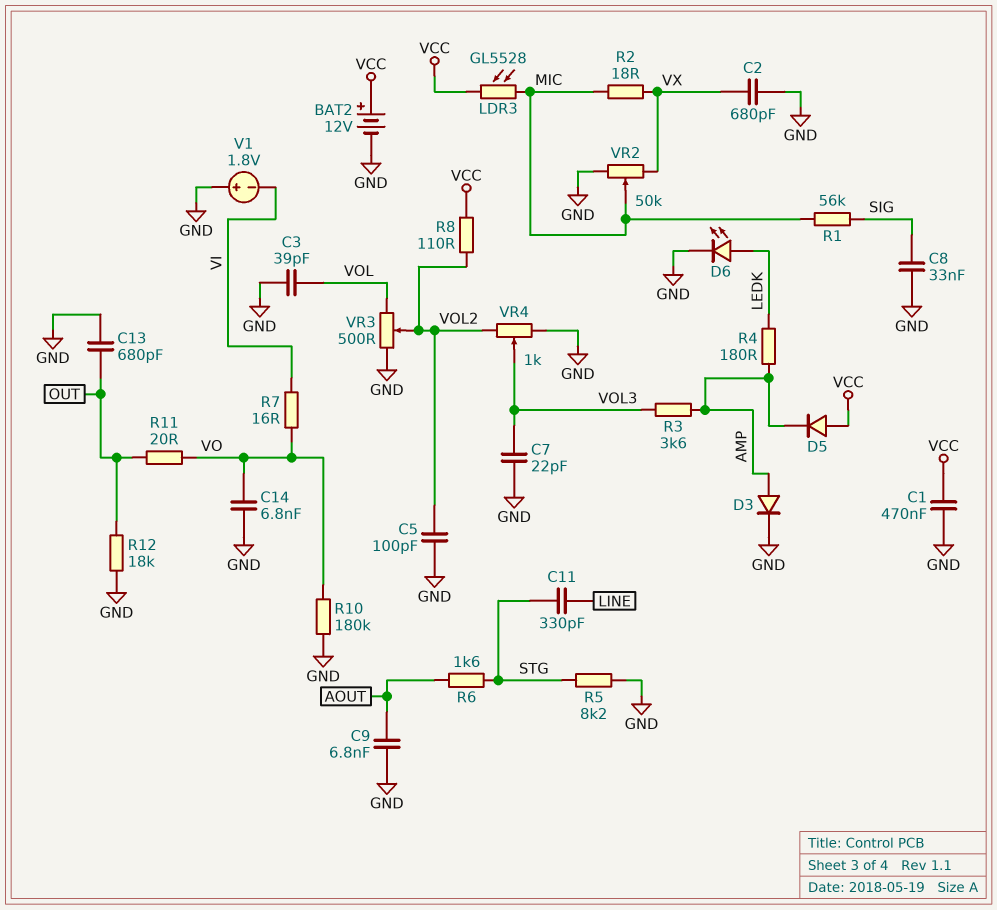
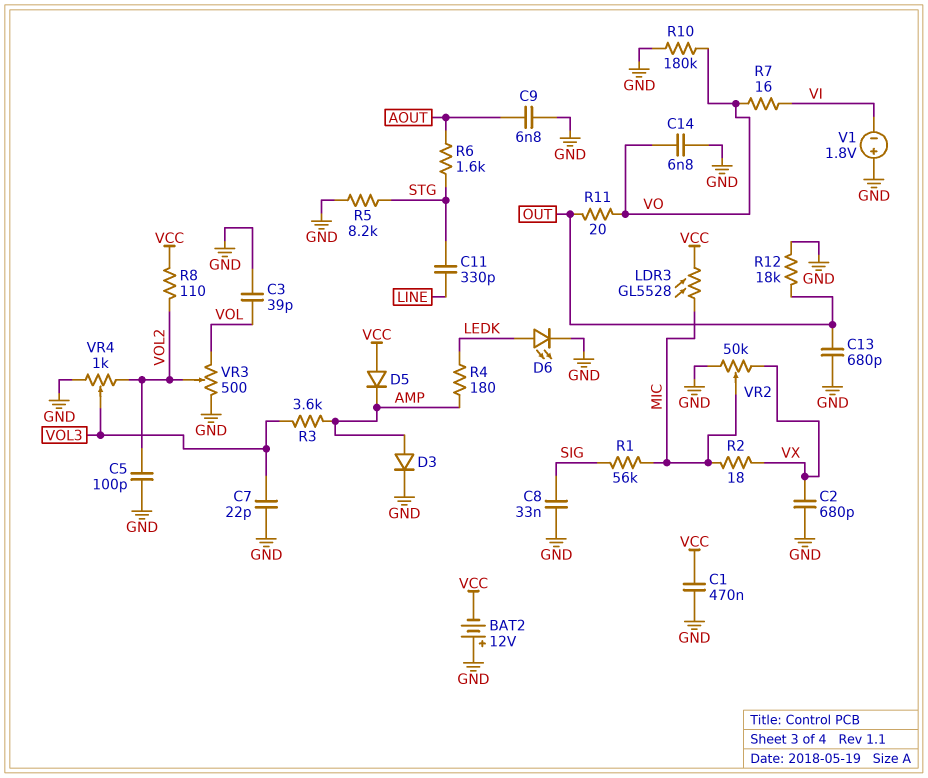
BAT2: 12V (plus VCC, minus GND) -> 12V (plus GND, minus VCC)

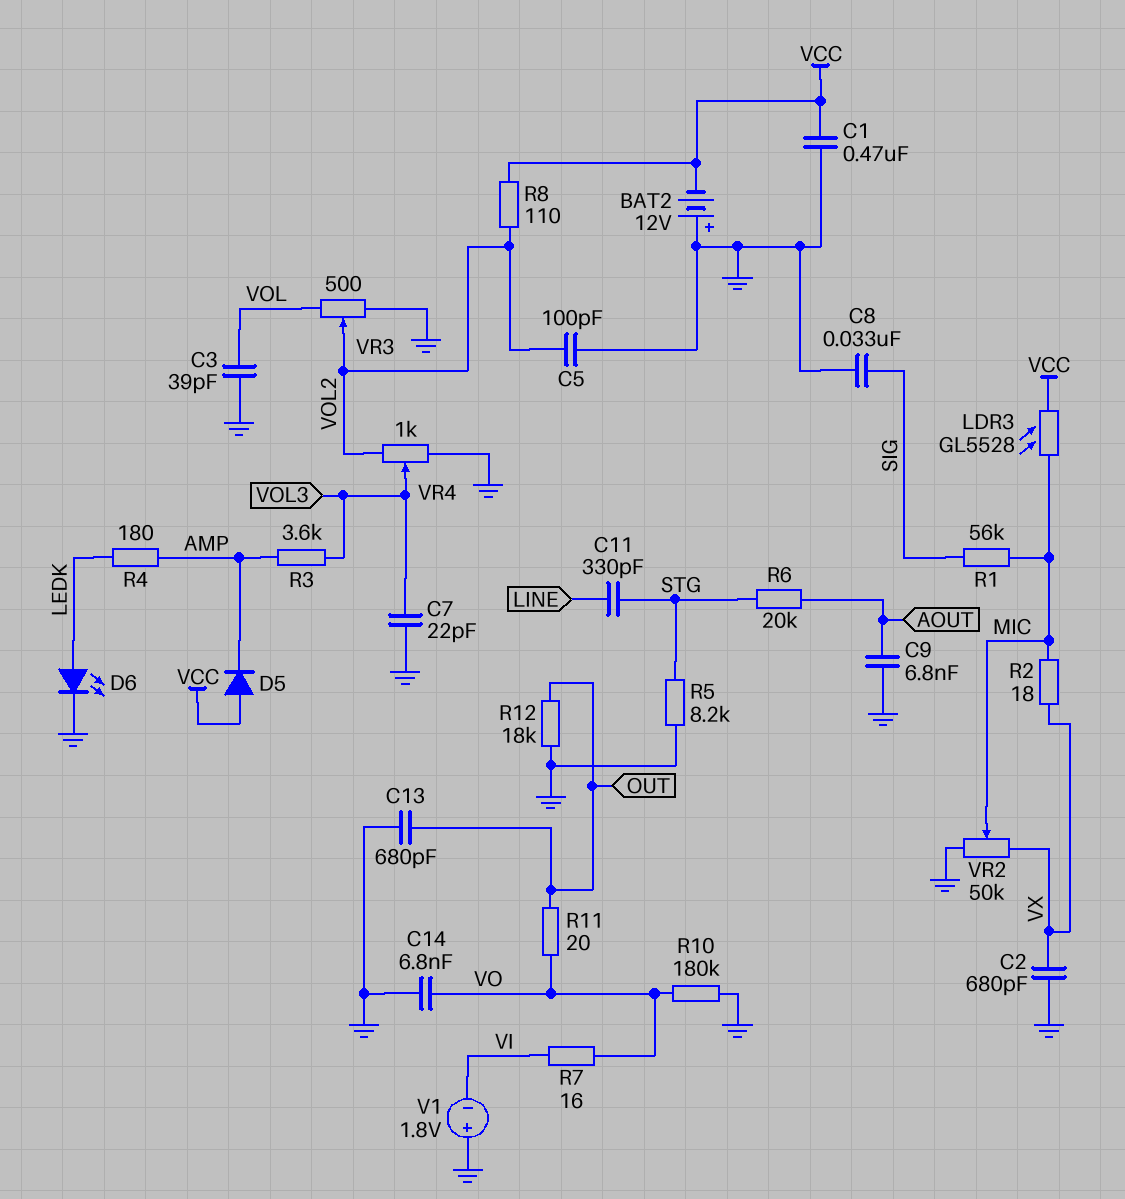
D3: diode (A AMP, K GND) -> none
R6: 1.6k (AOUT, STG) -> 20k (AOUT, STG)

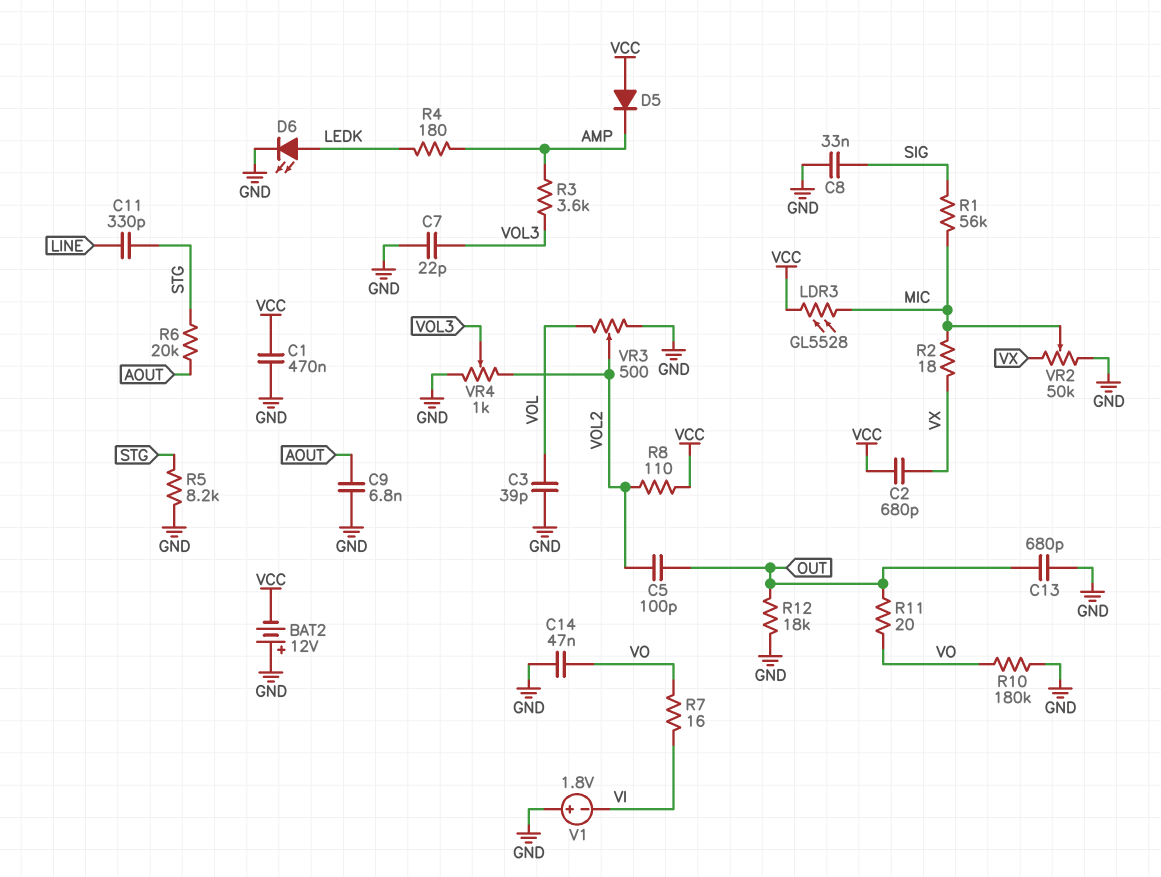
C2: 680pF (GND, VX) -> 680pF (VCC, VX)
C5: 100pF (GND, VOL2) -> 100pF (OUT, VOL2)
C14: 6.8nF (GND, VO) -> 47nF (GND, VO)

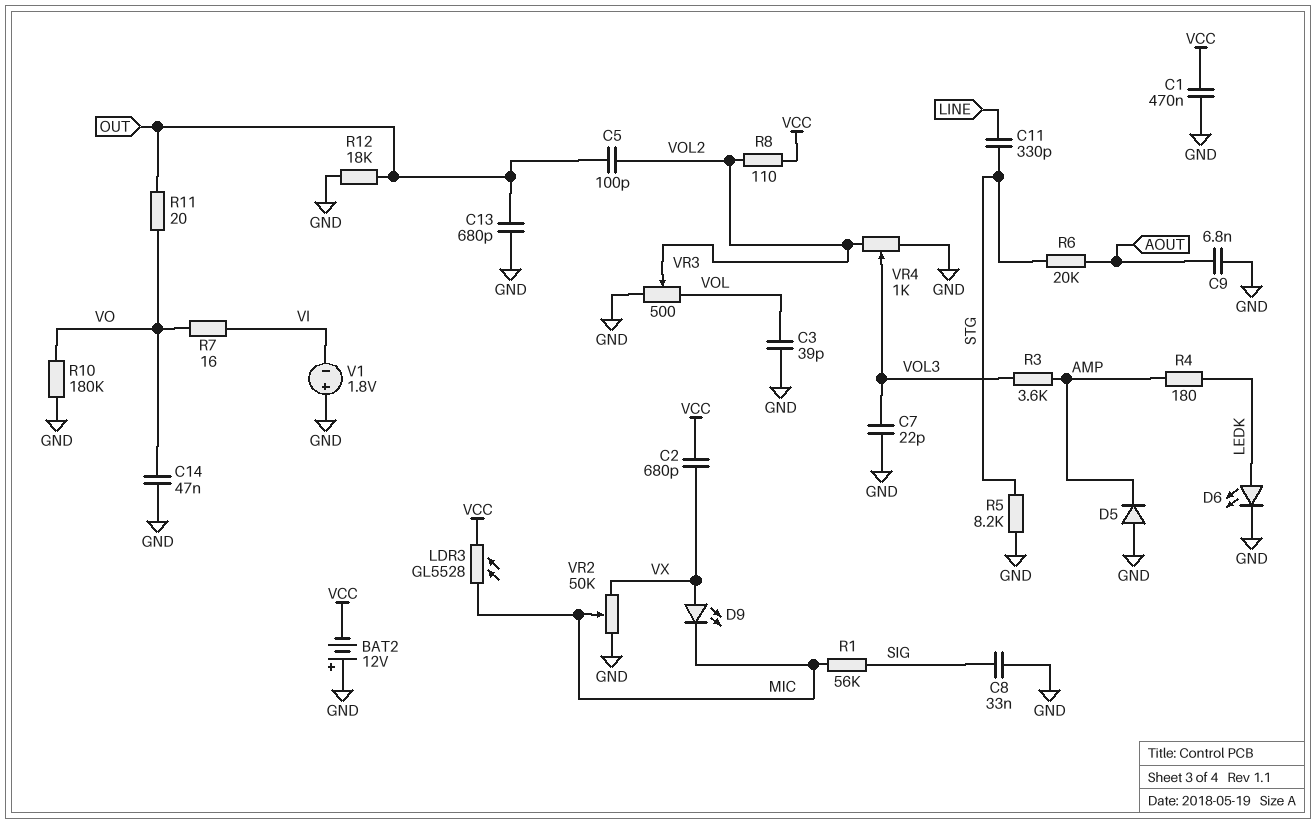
D5: diode (A VCC, K AMP) -> diode (A GND, K AMP)
D9: none -> LED (A VX, K MIC)
R2: 18 (MIC, VX) -> none

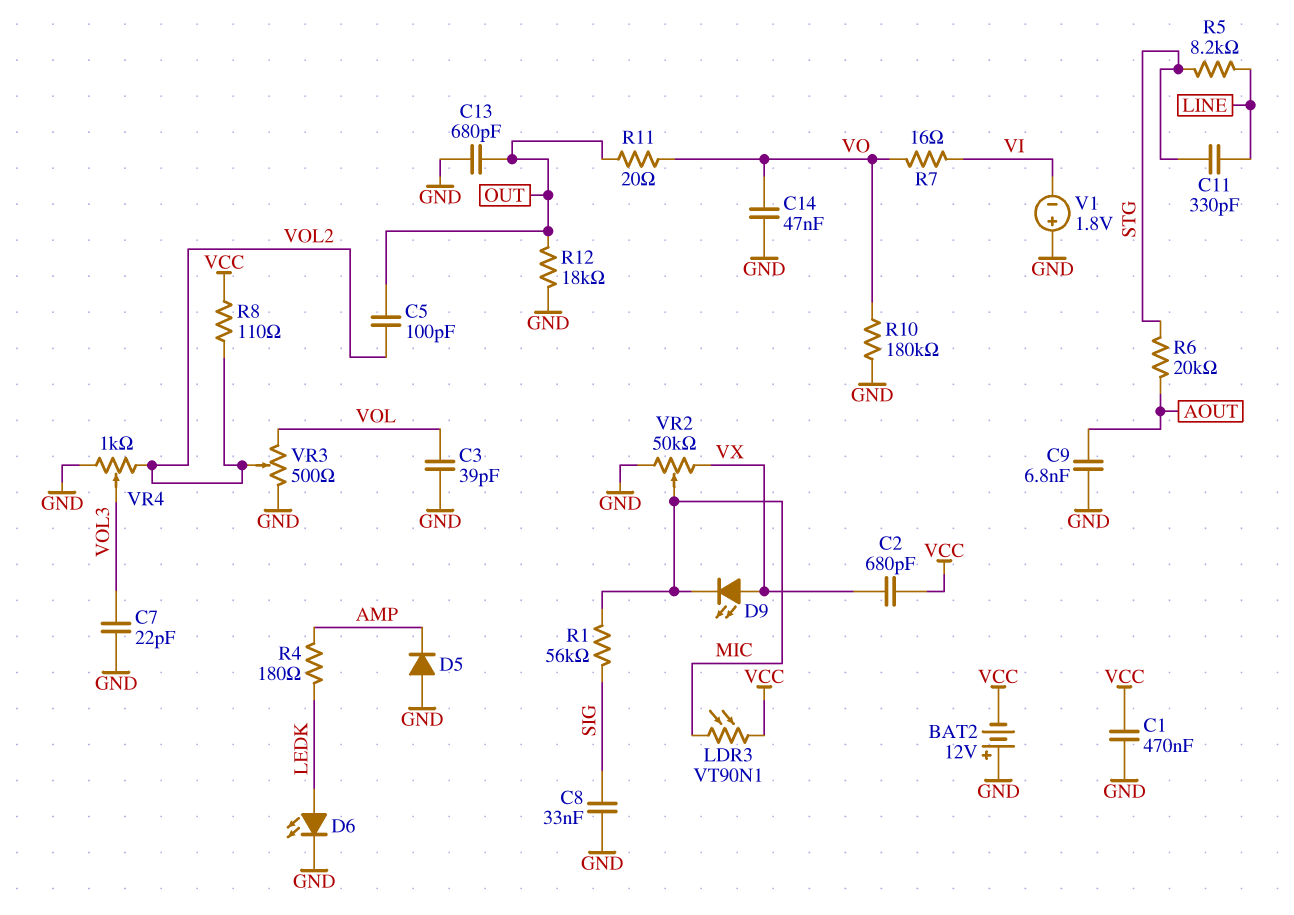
LDR3: GL5528 (MIC, VCC) -> VT90N1 (MIC, VCC)
R3: 3.6k (AMP, VOL3) -> none
R5: 8.2k (GND, STG) -> 8.2k (LINE, STG)

